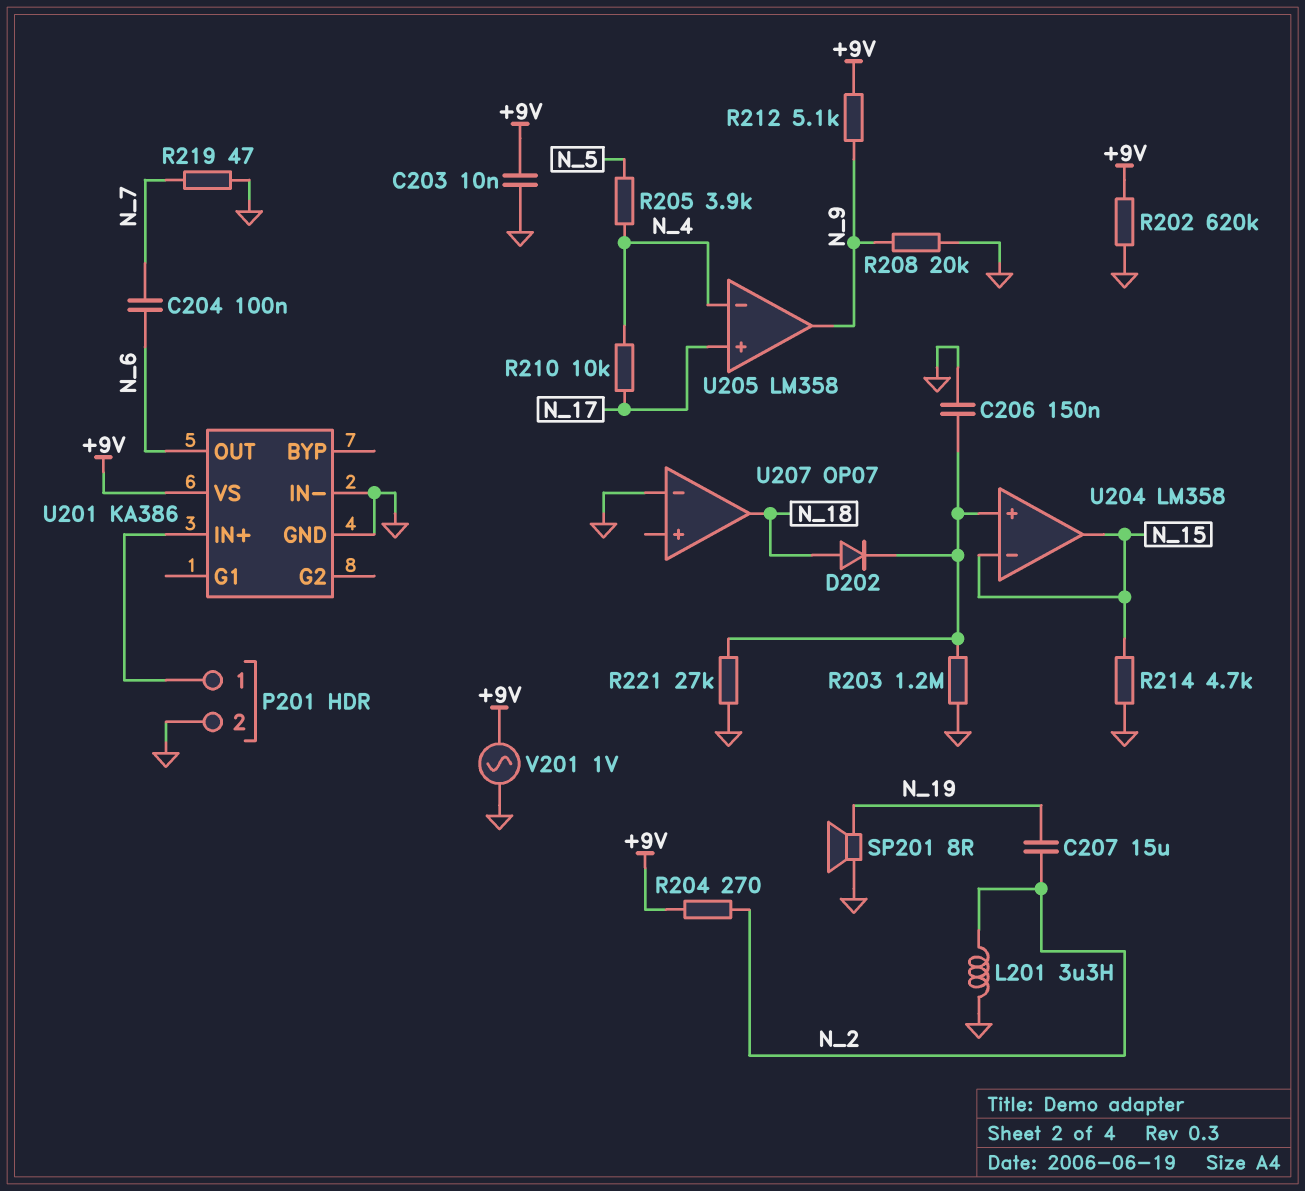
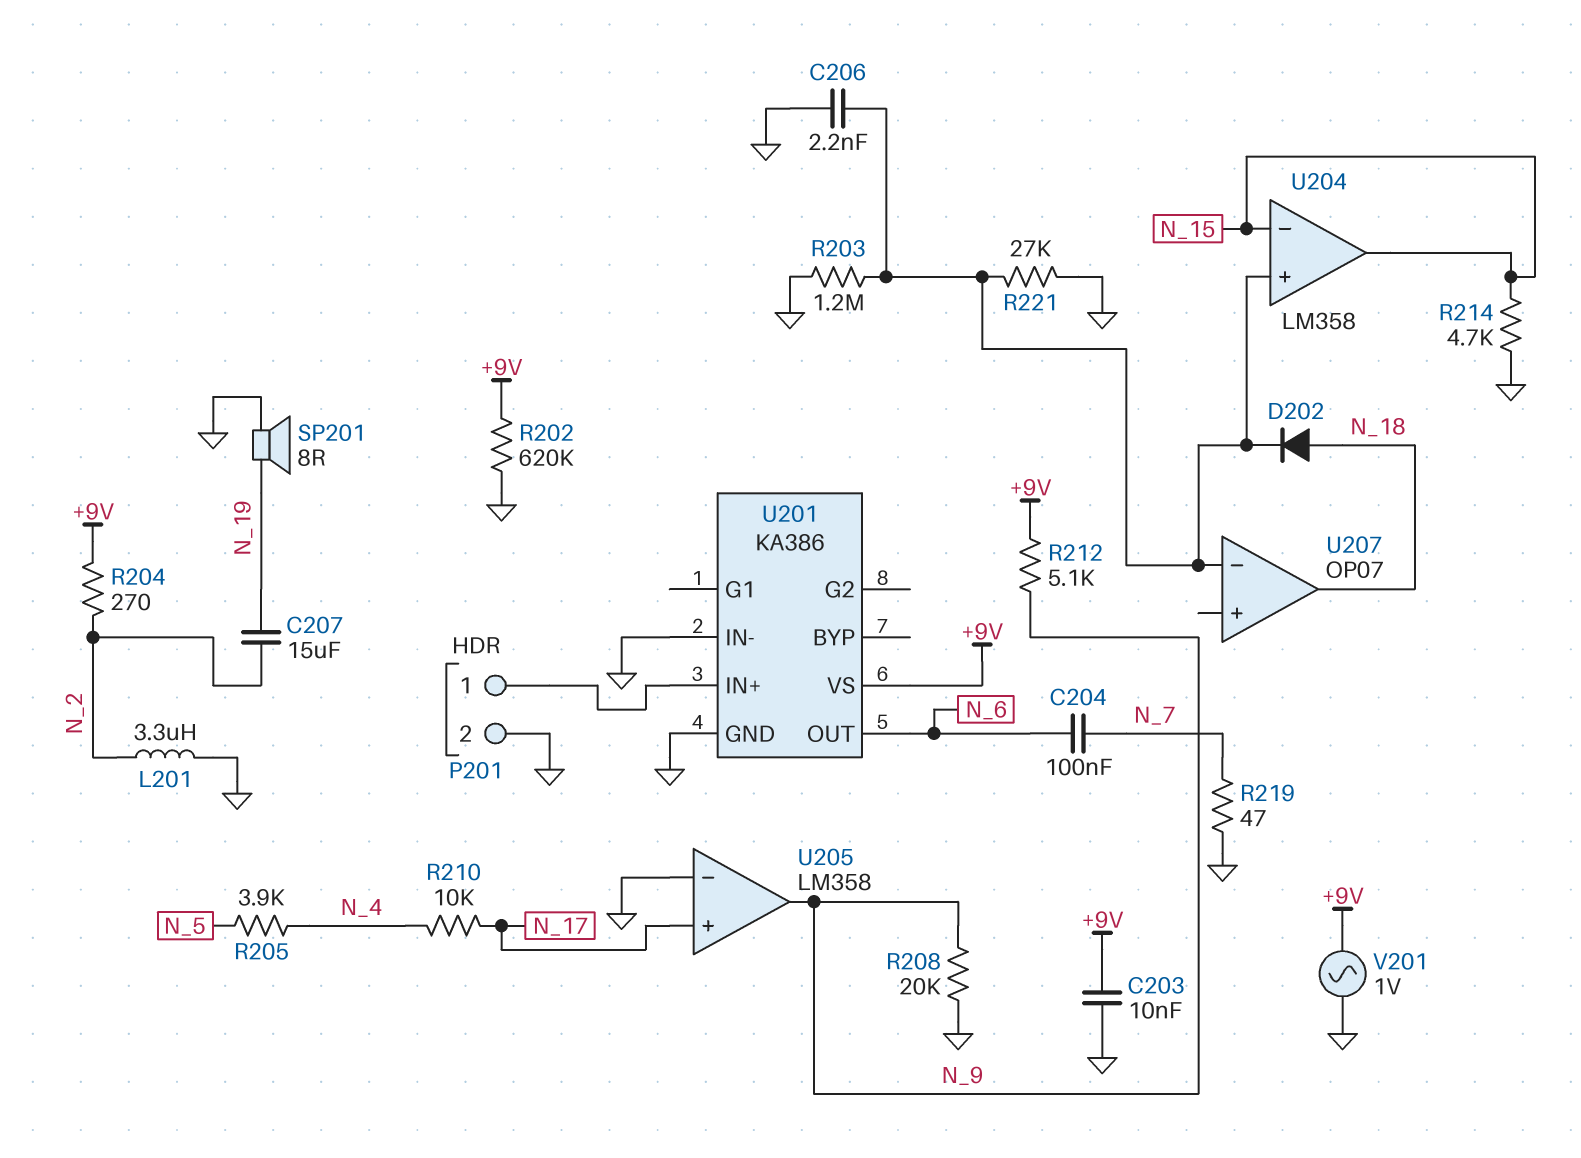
C206: 150nF (GND, U204/in+) -> 2.2nF (GND, U204/in+)
U205 pin in-: N_4 -> GND
U207 pin in-: GND -> U204/in+

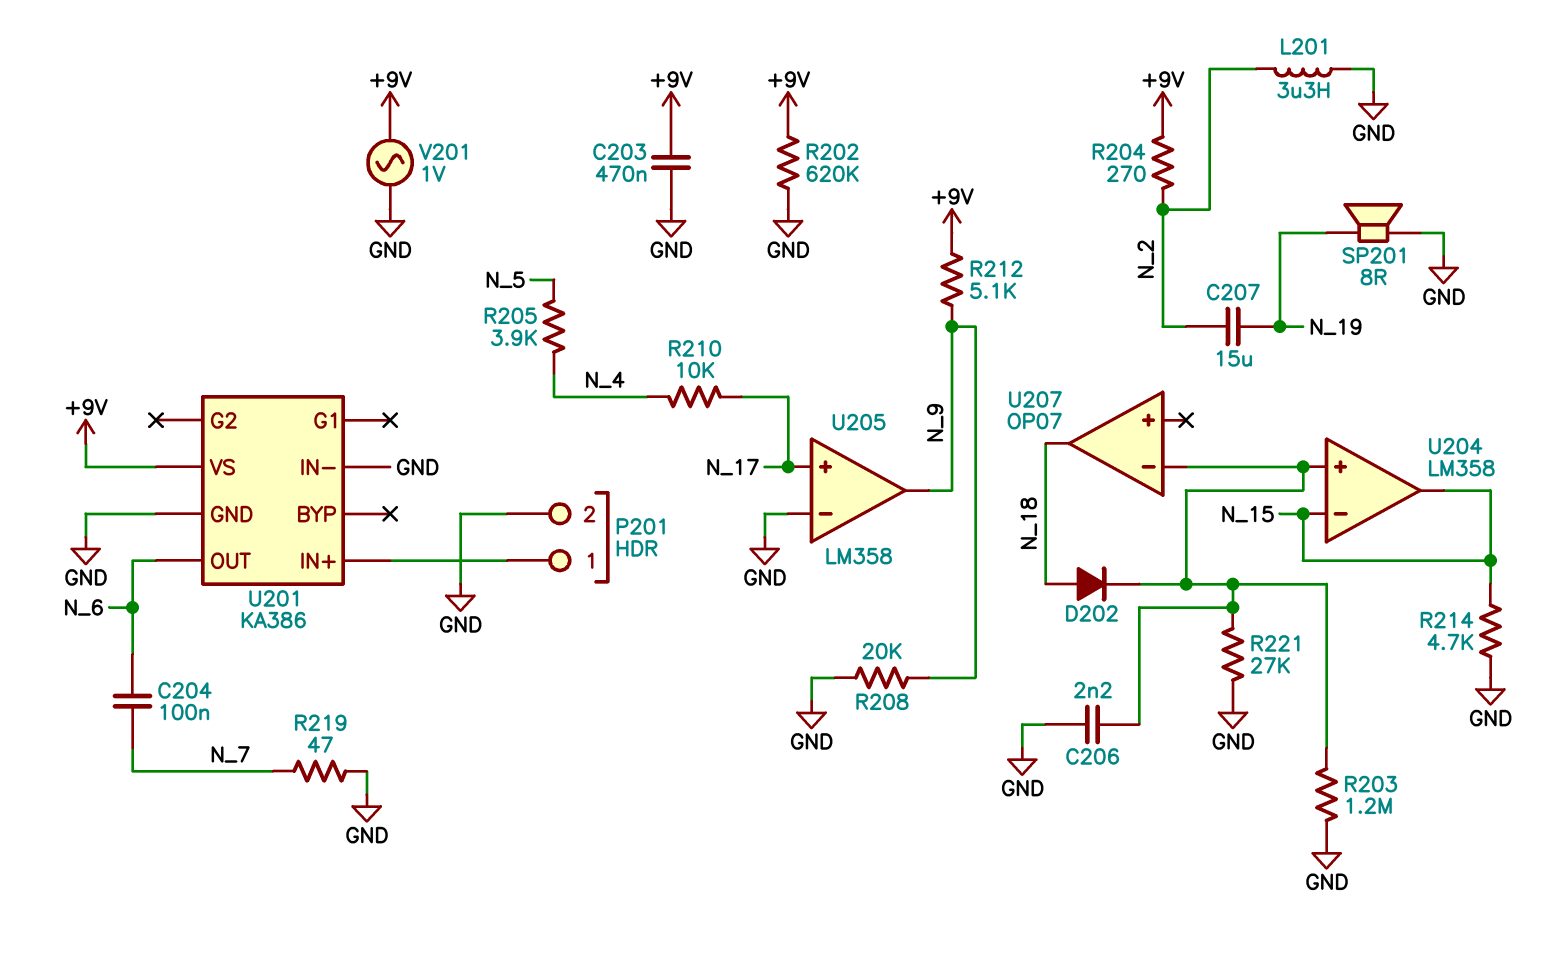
C203: 10nF (+9V, GND) -> 470nF (+9V, GND)

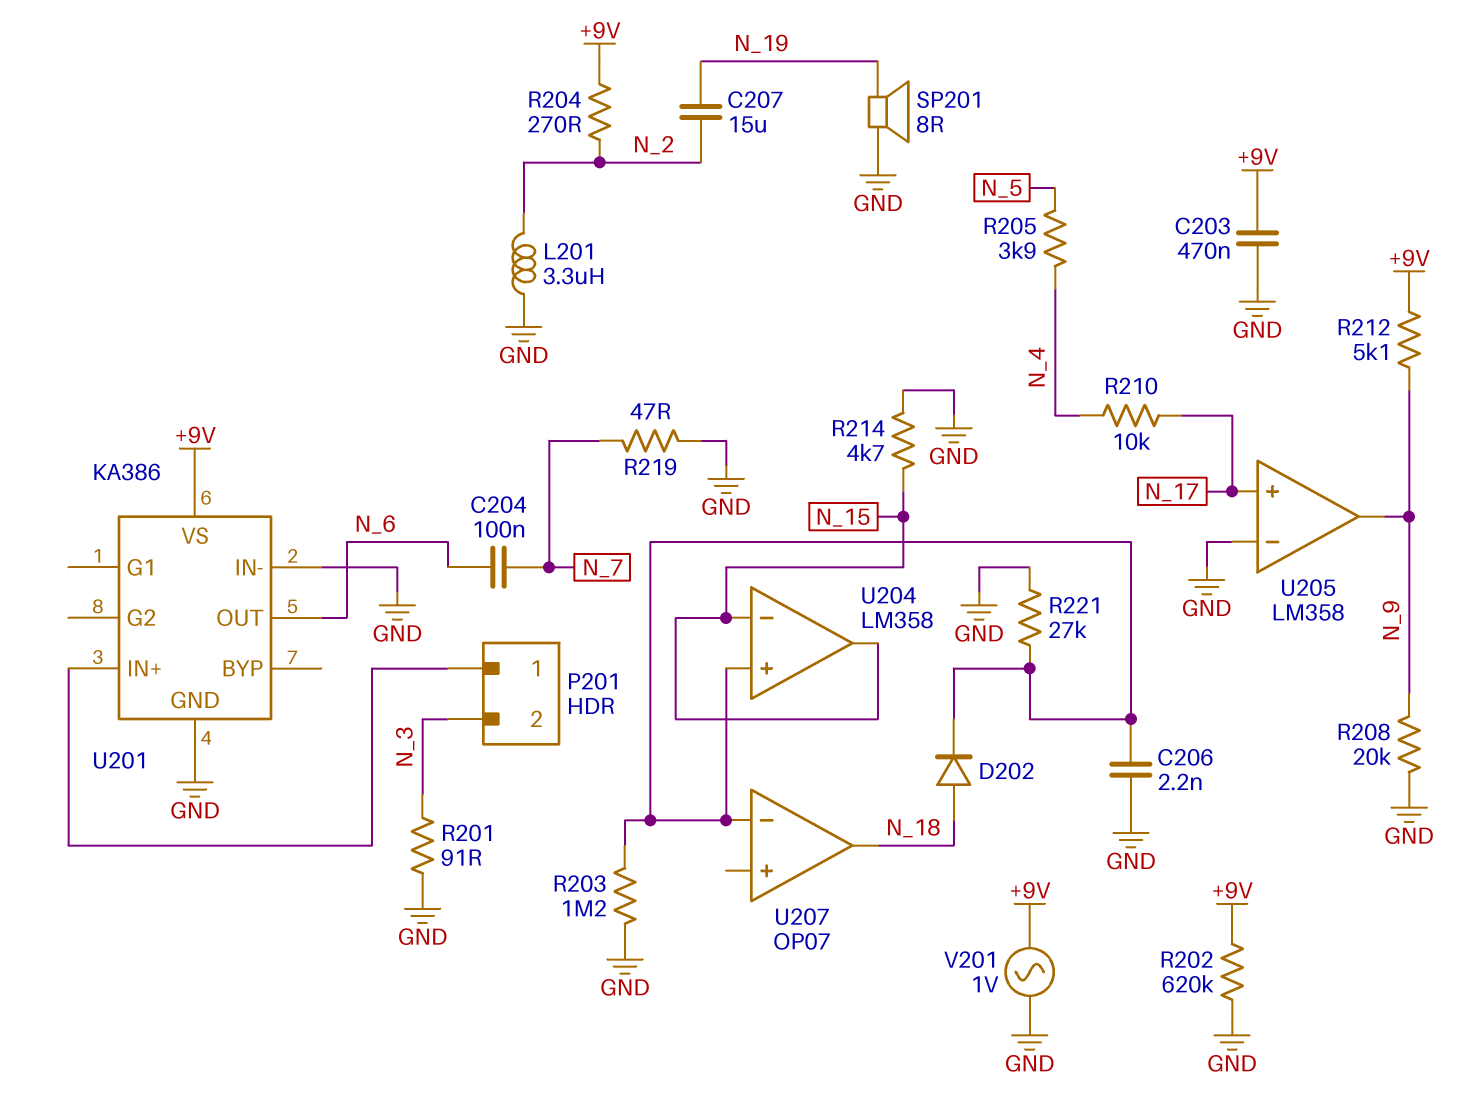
P201 pin 2: GND -> N_3
R201: none -> 91 (GND, N_3)

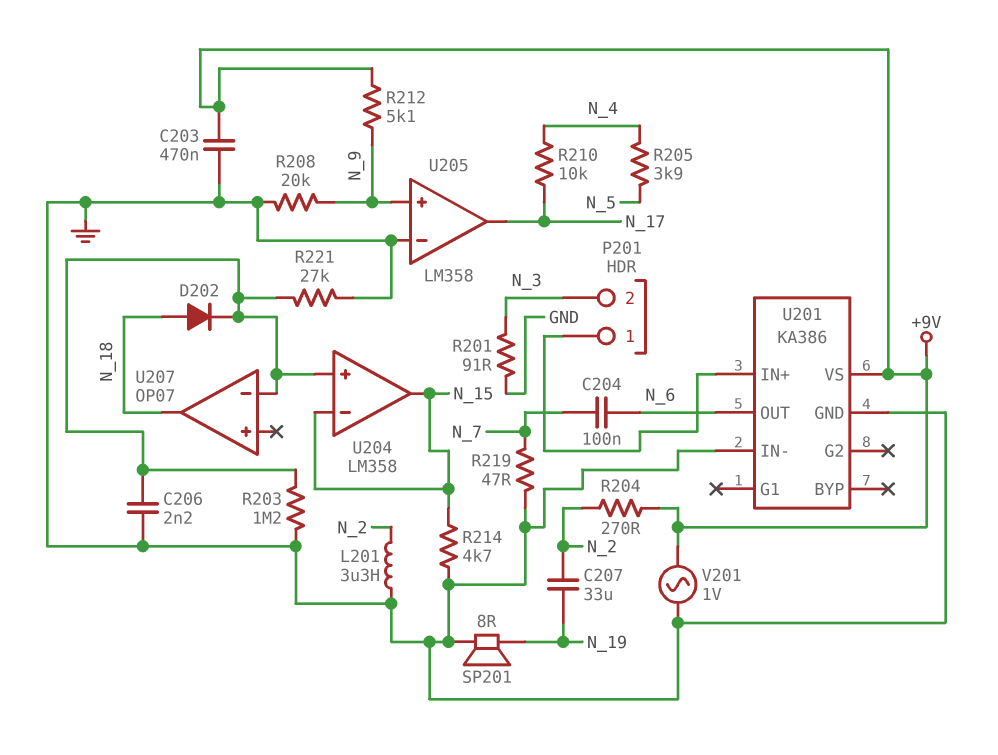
C207: 15uF (N_2, N_19) -> 33uF (N_2, N_19)
R202: 620k (+9V, GND) -> none
U205 pin in+: N_17 -> N_9
U205 pin out: N_9 -> N_17

